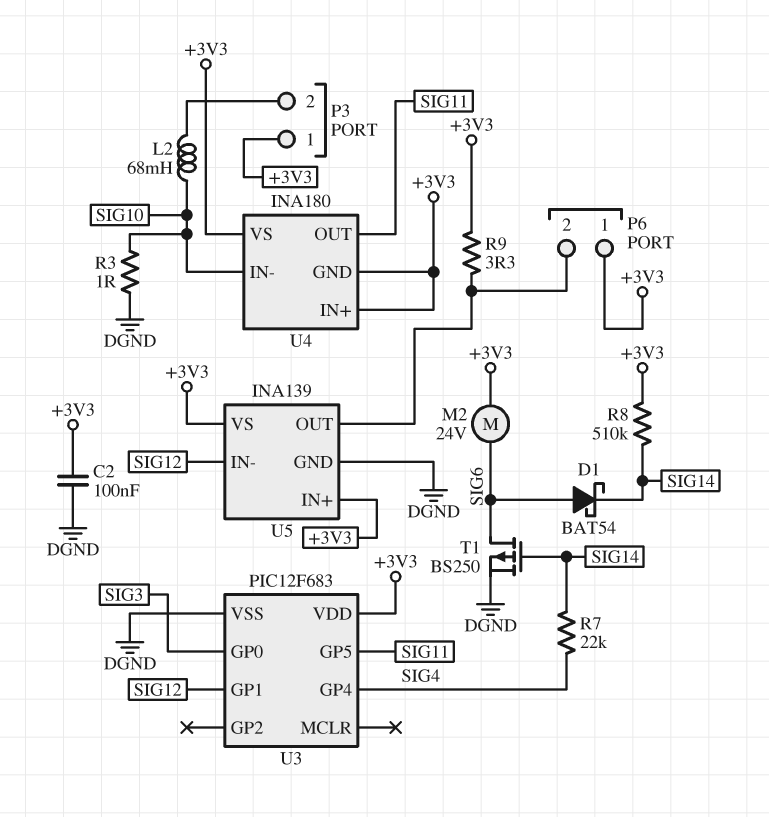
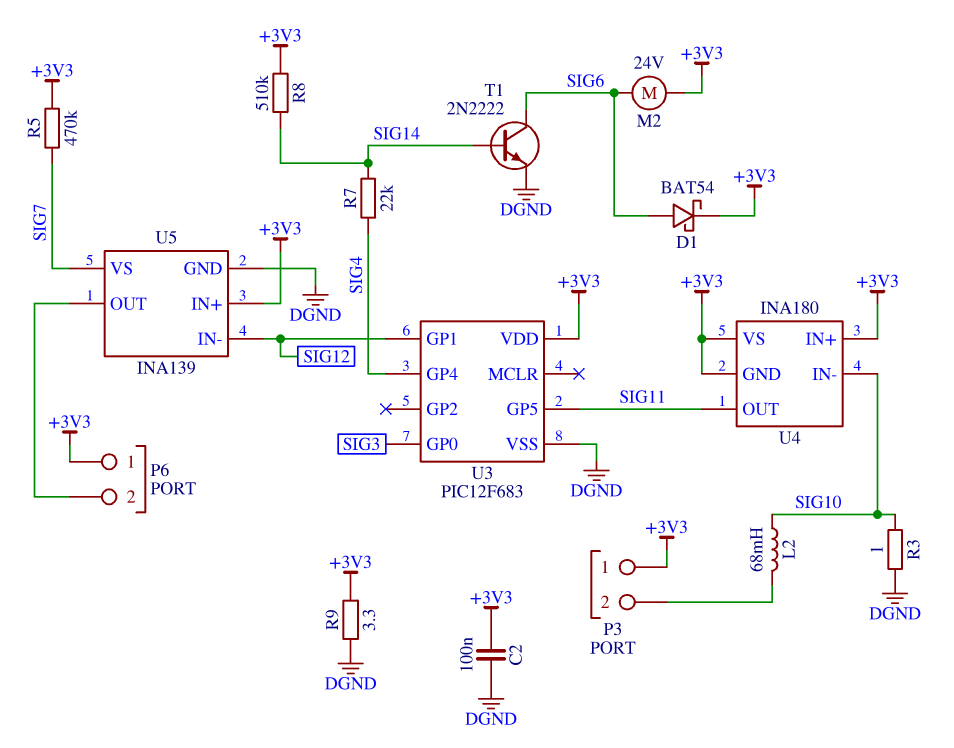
D1: schottky BAT54 (A SIG6, K SIG14) -> schottky BAT54 (A SIG6, K +3V3)
R5: none -> 470k (+3V3, SIG7)
R9: 3.3 (+3V3, P6/2) -> 3.3 (+3V3, DGND)
T1: PMOS BS250 (G SIG14, D SIG6, S DGND) -> NPN 2N2222 (B SIG14, C SIG6, E DGND)
U5 pin VS: +3V3 -> SIG7

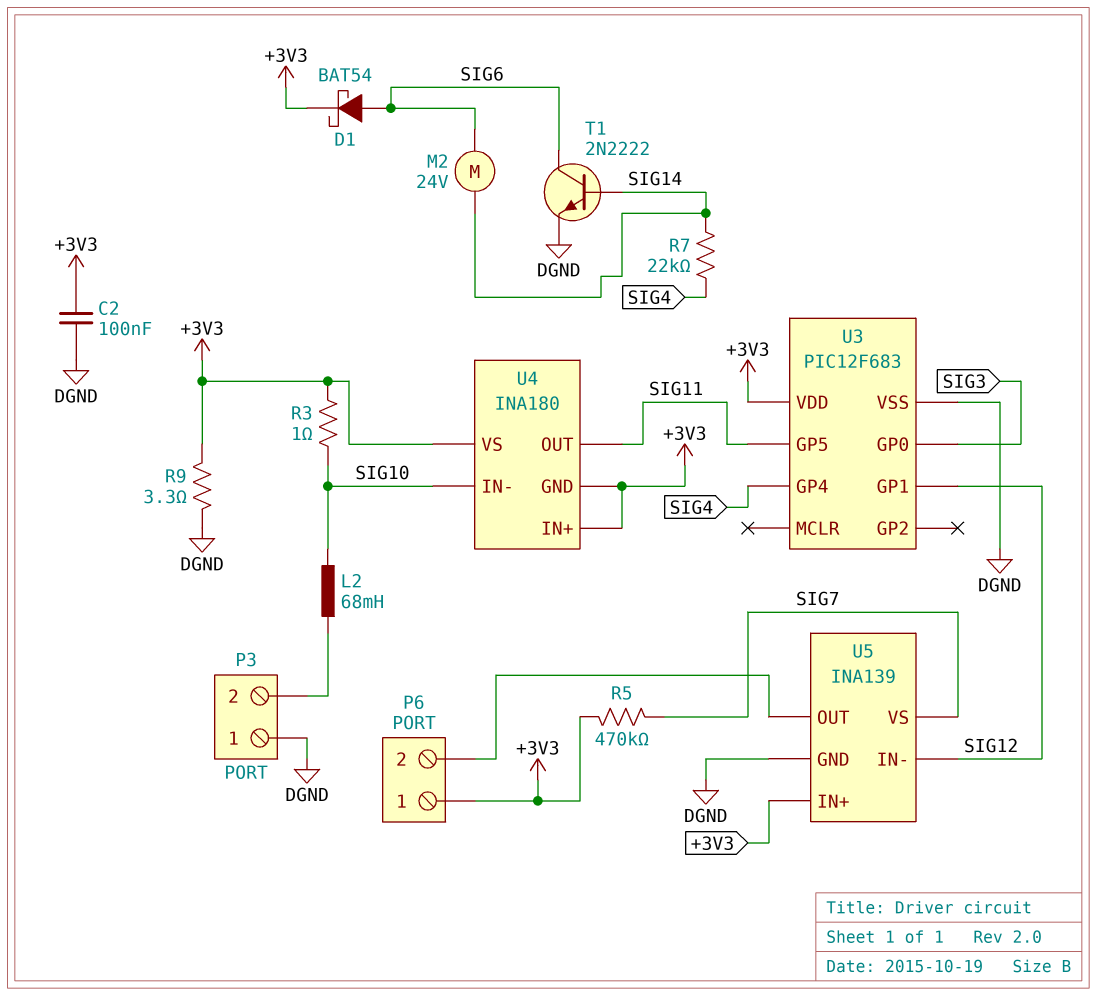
M2: motor 24V (+3V3, SIG6) -> motor 24V (SIG6, SIG14)
P3 pin 1: +3V3 -> DGND
R3: 1 (DGND, SIG10) -> 1 (+3V3, SIG10)
R8: 510k (+3V3, SIG14) -> none

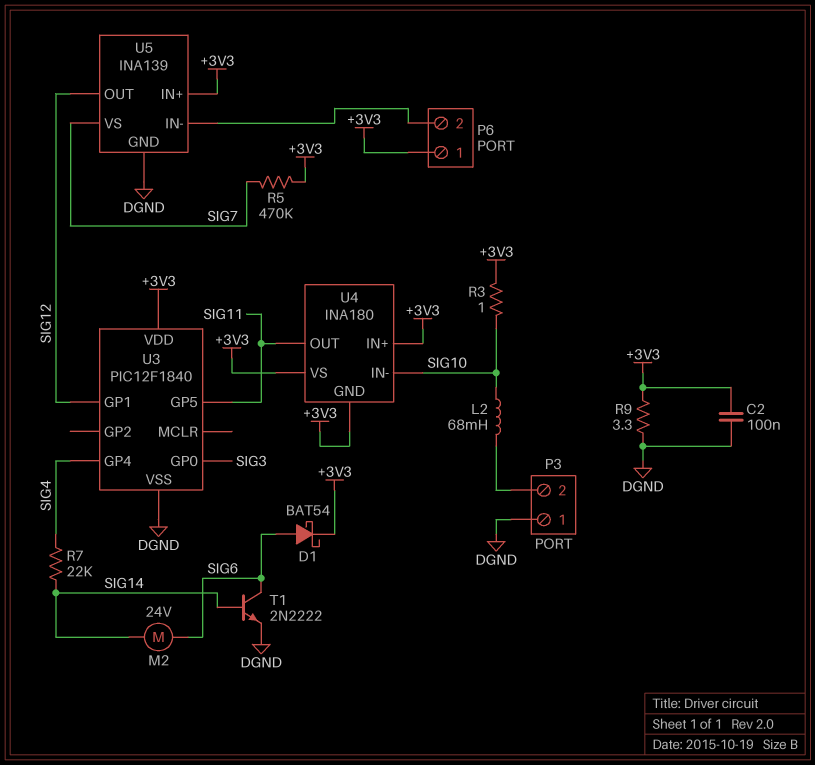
U3: PIC12F683 -> PIC12F1840
U5 pin IN-: SIG12 -> P6/2
U5 pin OUT: P6/2 -> SIG12

